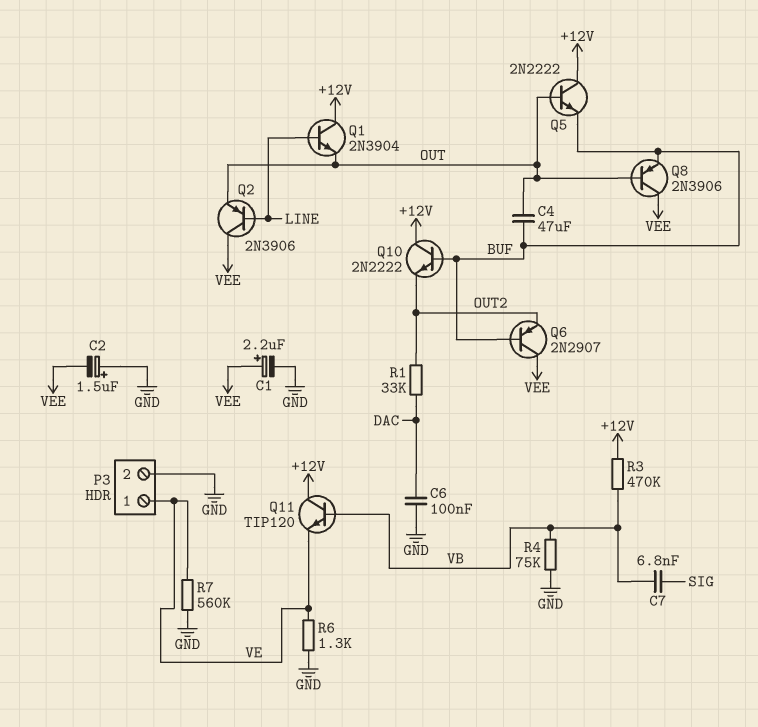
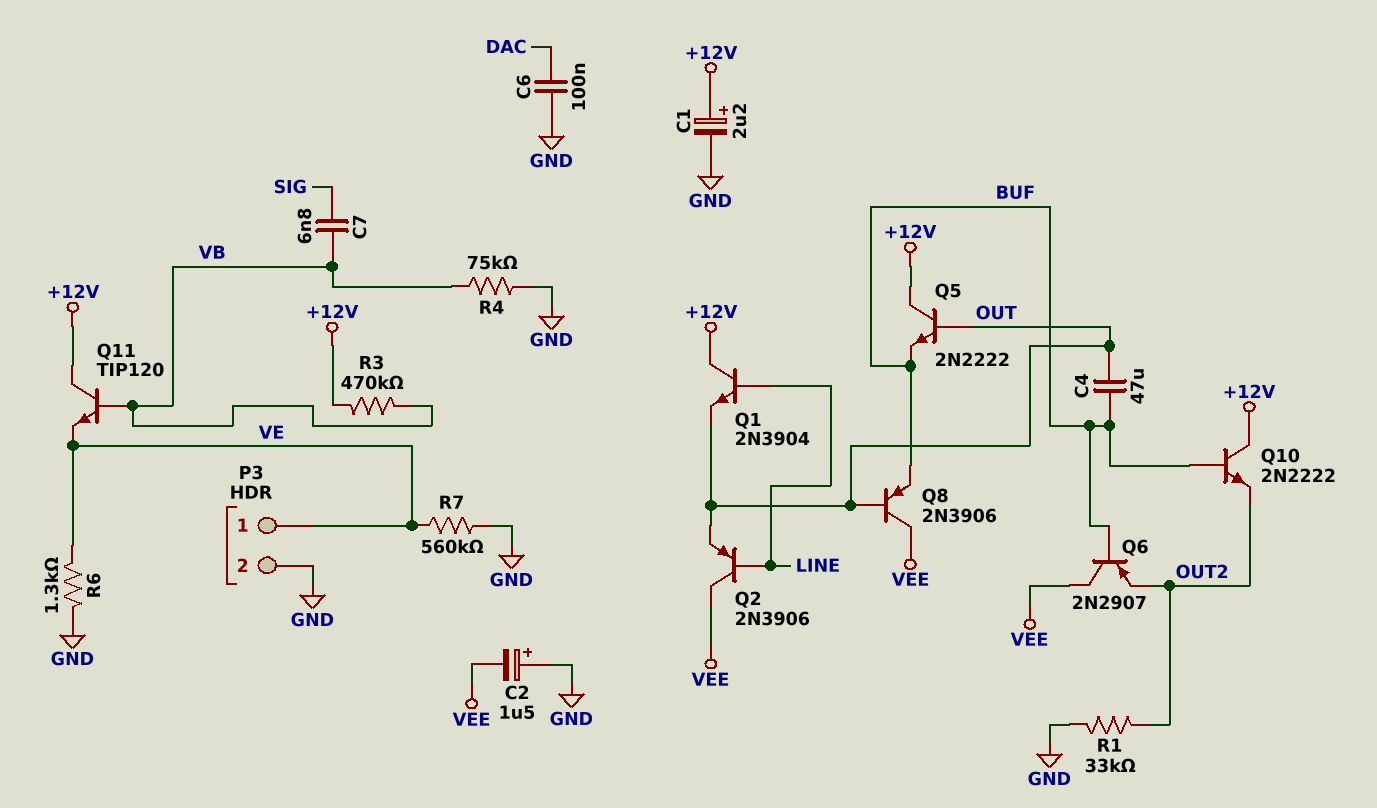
C1: 2.2uF (plus VEE, minus GND) -> 2.2uF (plus +12V, minus GND)
R1: 33k (DAC, OUT2) -> 33k (GND, OUT2)

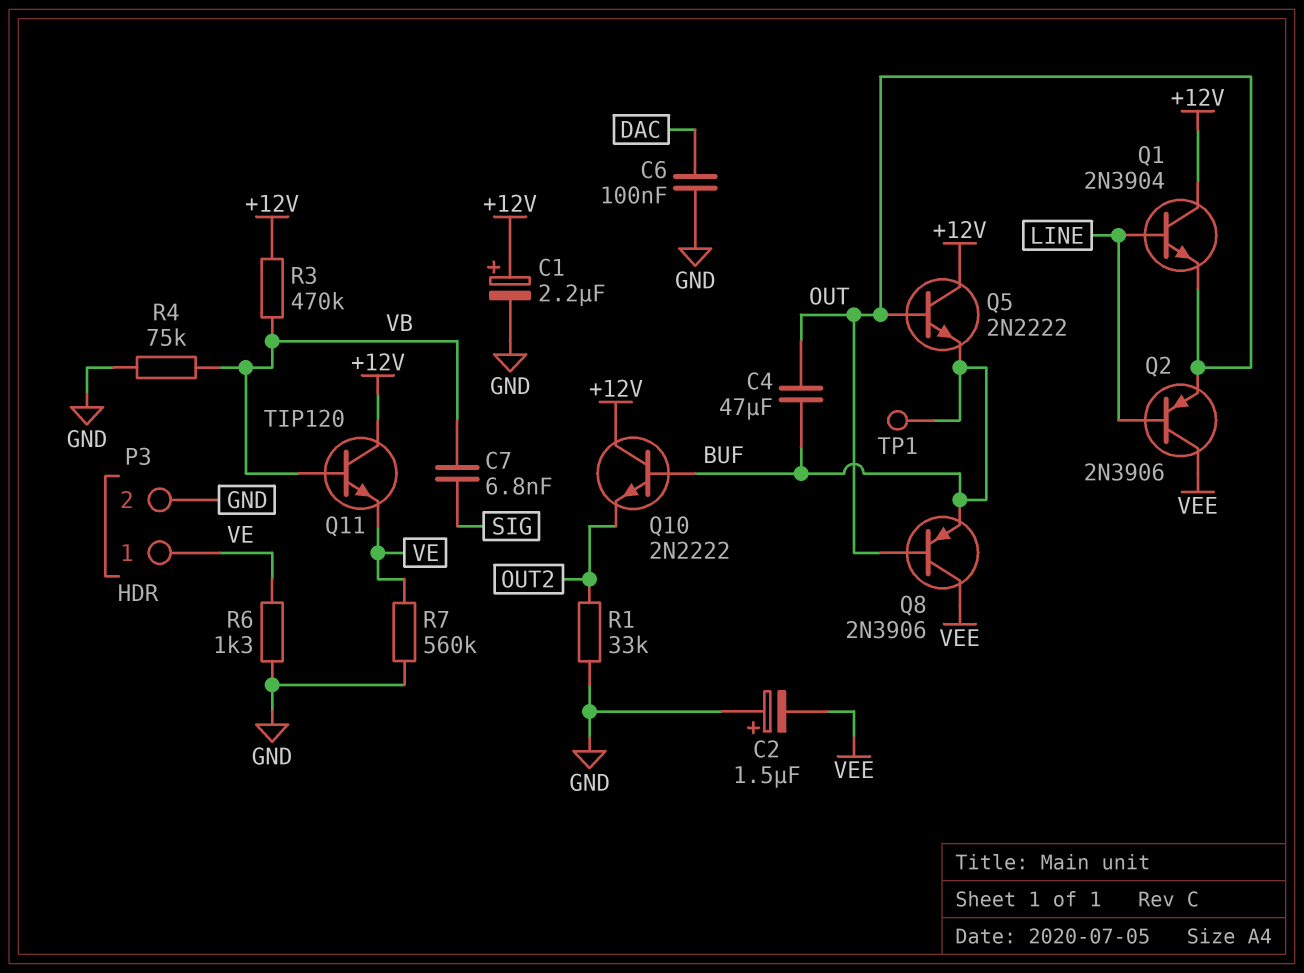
Q6: PNP 2N2907 (B BUF, C VEE, E OUT2) -> none
TP1: none -> test point (BUF)

